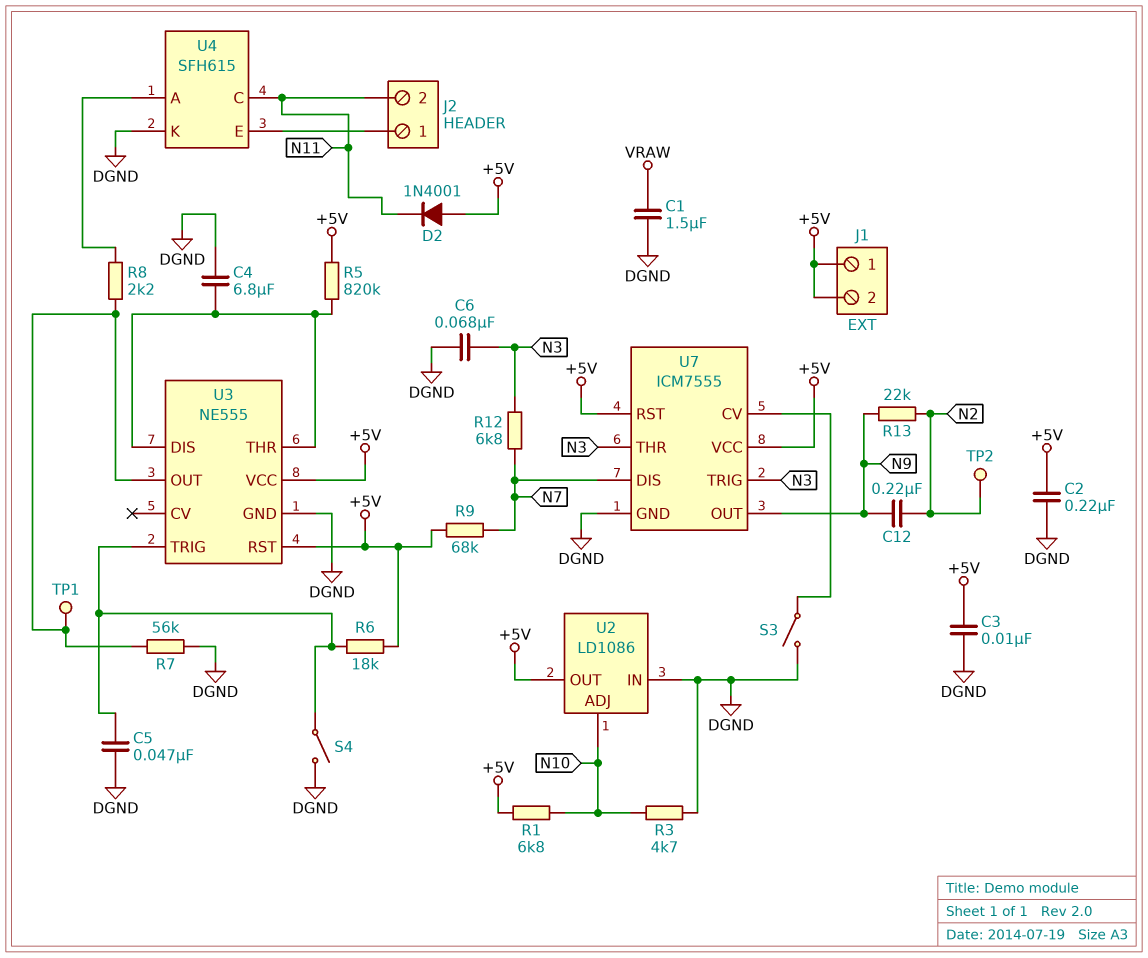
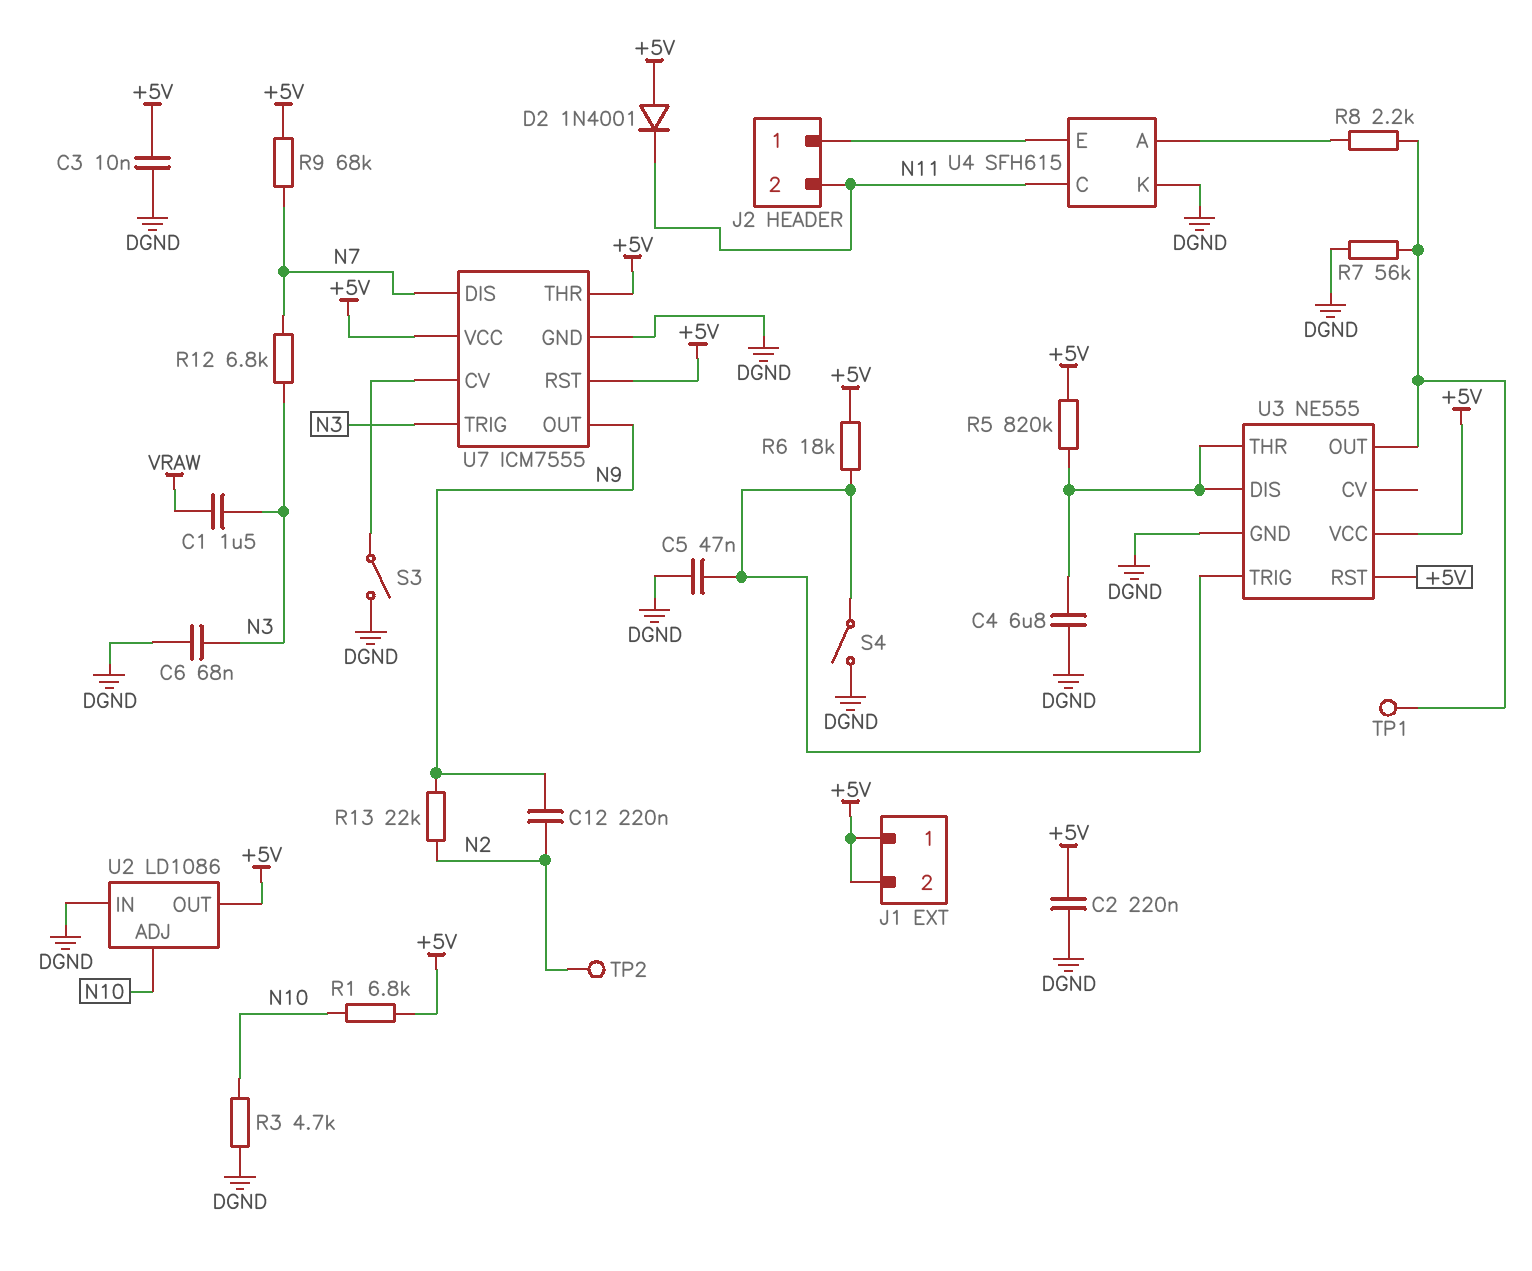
C1: 1.5uF (DGND, VRAW) -> 1.5uF (N3, VRAW)
U7 pin THR: N3 -> +5V

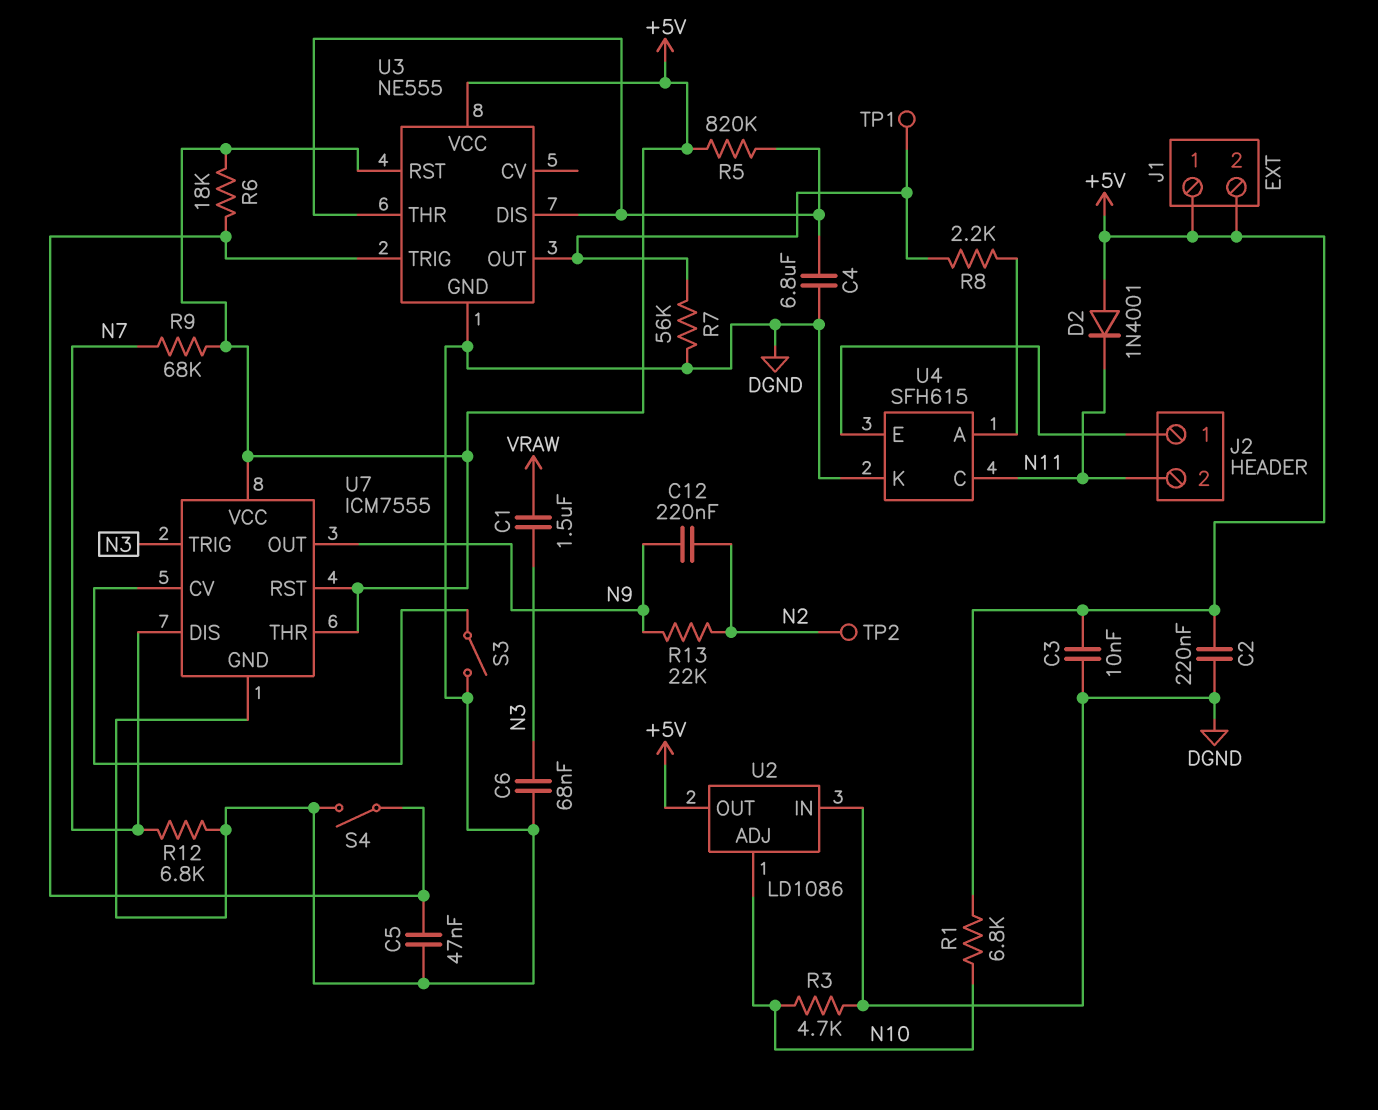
R12: 6.8k (N3, N7) -> 6.8k (DGND, N7)

